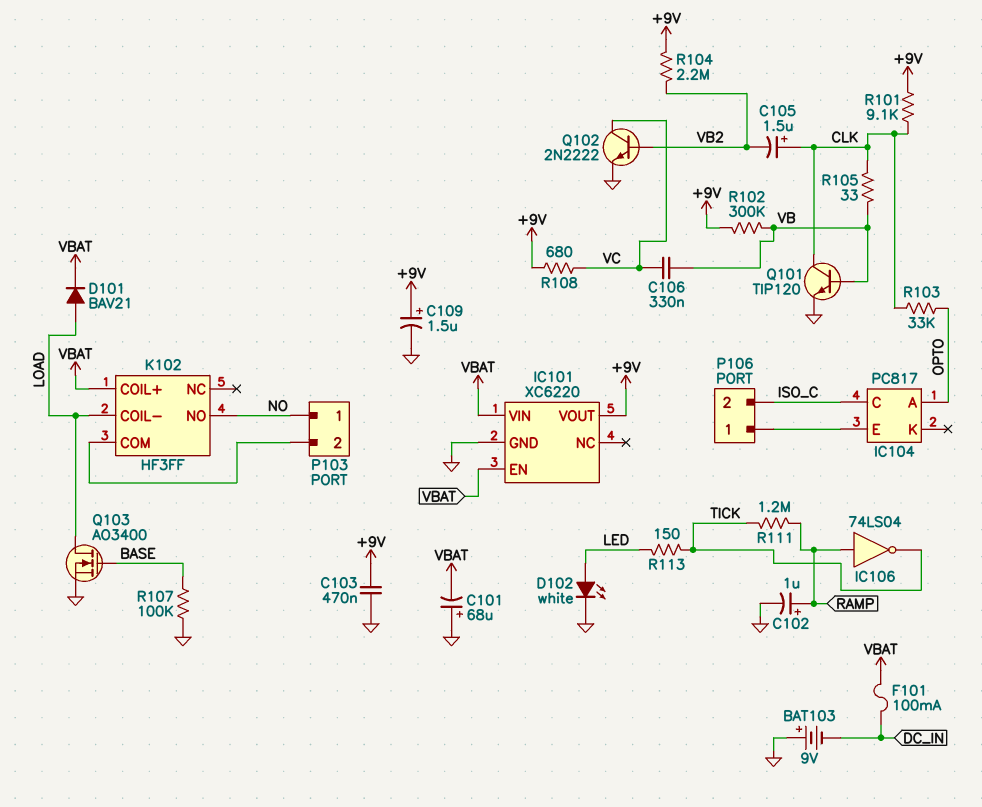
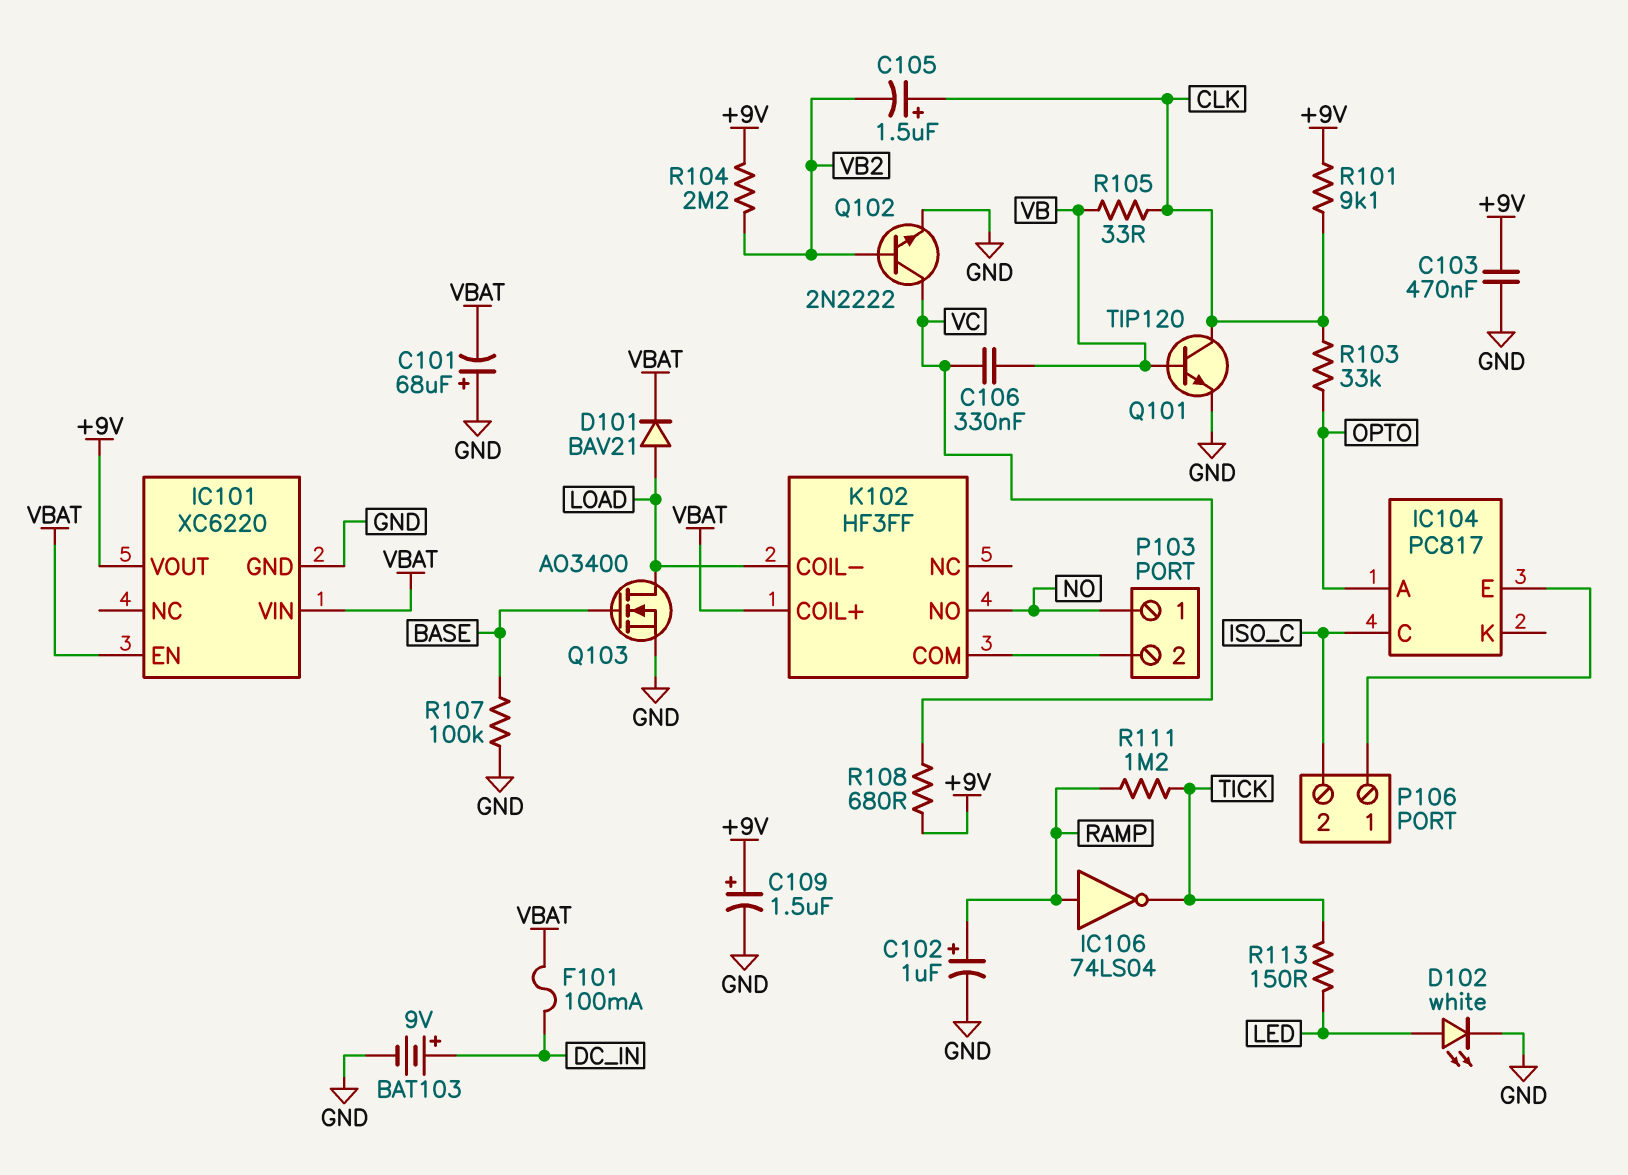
BAT103: 9V (plus GND, minus DC_IN) -> 9V (plus DC_IN, minus GND)
R102: 300k (+9V, VB) -> none

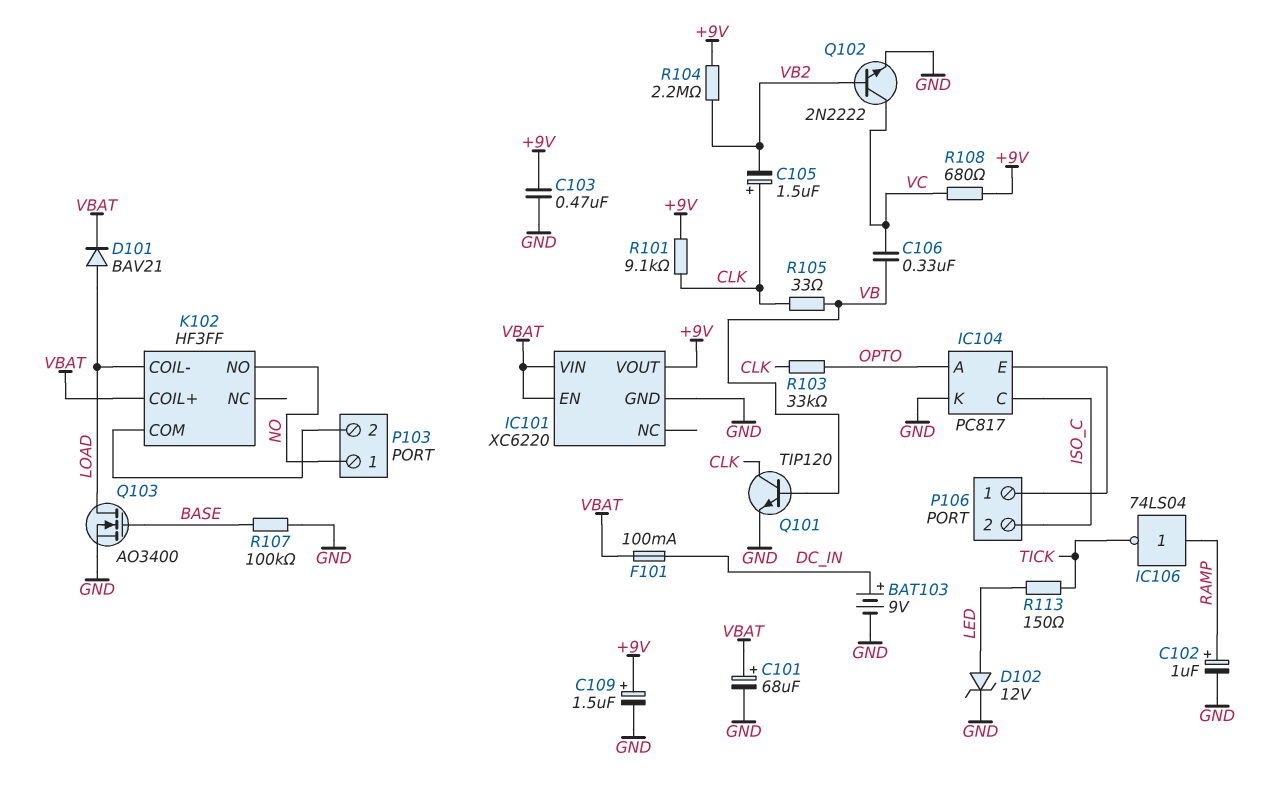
C101: 68uF (plus GND, minus VBAT) -> 68uF (plus VBAT, minus GND)
D102: LED white (A LED, K GND) -> zener 12V (A LED, K GND)
IC104 pin K: none -> GND
R111: 1.2M (RAMP, TICK) -> none

